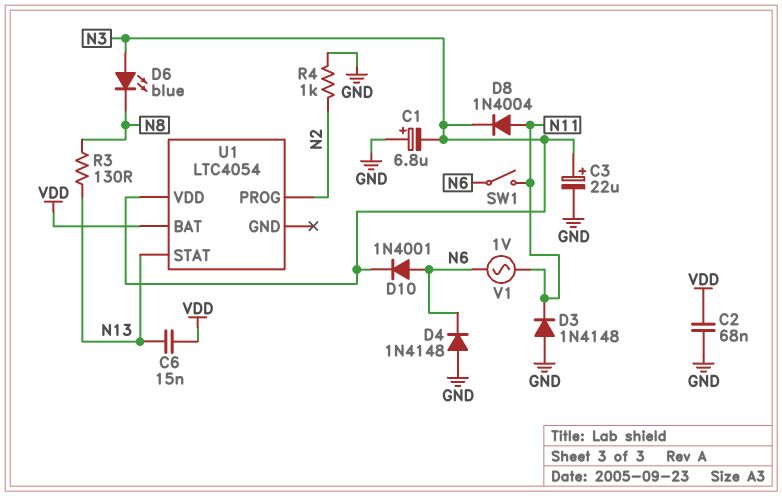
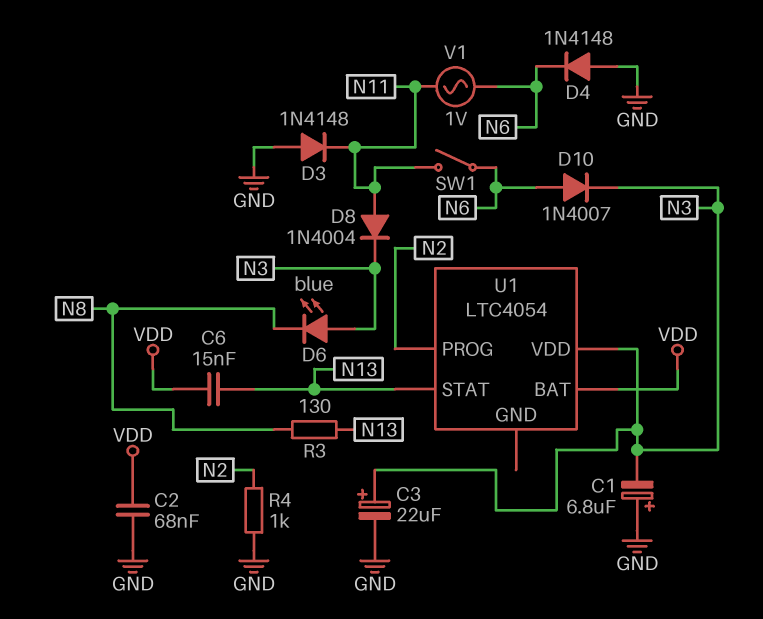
D10: diode 1N4001 (A N6, K N3) -> diode 1N4007 (A N6, K N3)

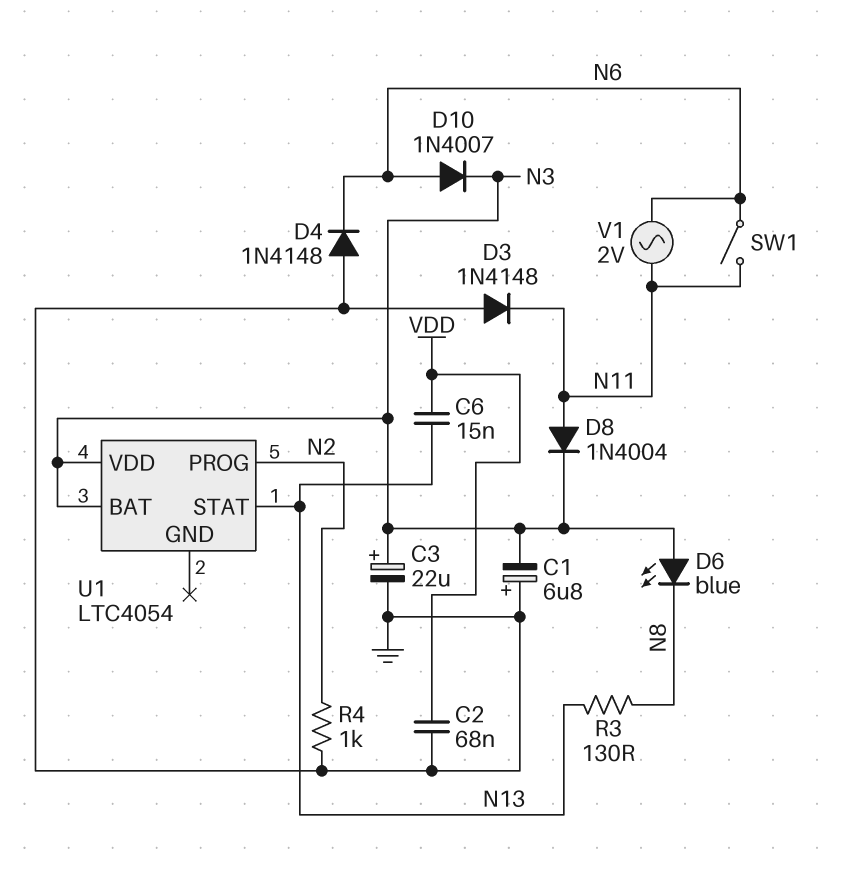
U1 pin BAT: VDD -> N3
V1: AC 1V (N6, N11) -> AC 2V (N6, N11)

